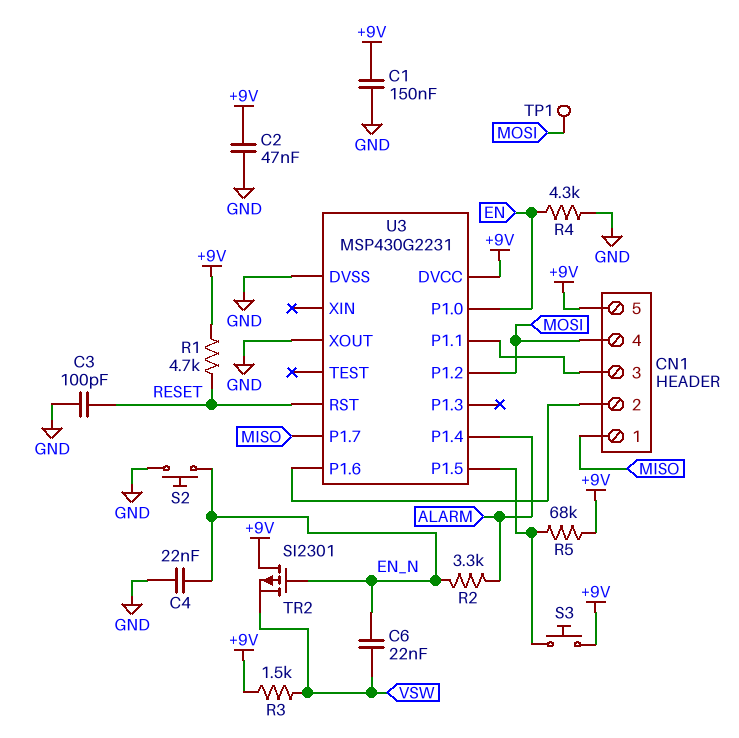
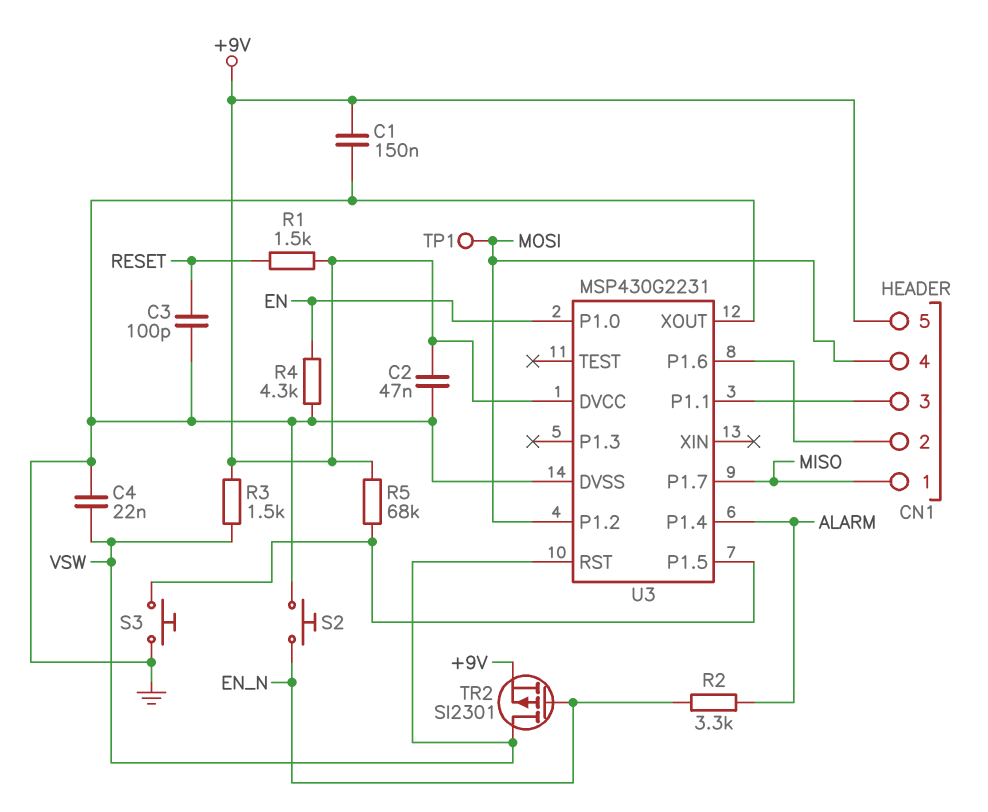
C4: 22nF (EN_N, GND) -> 22nF (GND, VSW)
C6: 22nF (EN_N, VSW) -> none
R1: 4.7k (+9V, RESET) -> 1.5k (+9V, RESET)
S3: button (+9V, U3/P1.5) -> button (GND, U3/P1.5)
TR2: PMOS SI2301 (G EN_N, D +9V, S VSW) -> PMOS SI2301 (G EN_N, D VSW, S +9V)
U3 pin RST: RESET -> VSW

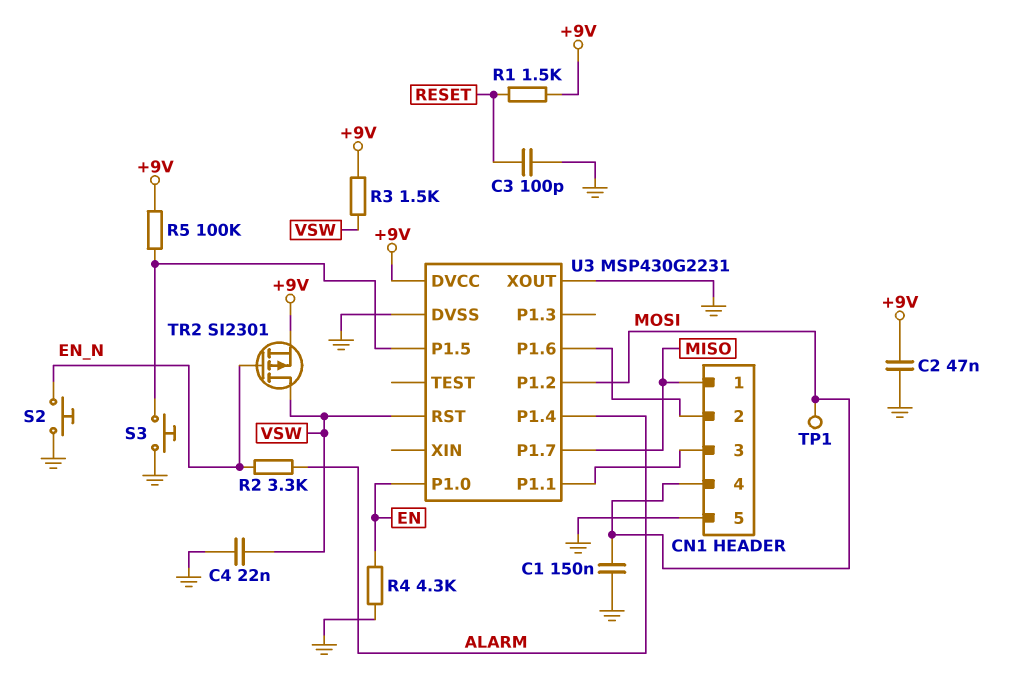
C1: 150nF (+9V, GND) -> 150nF (GND, MOSI)
CN1 pin 5: +9V -> GND
R5: 68k (+9V, U3/P1.5) -> 100k (+9V, U3/P1.5)

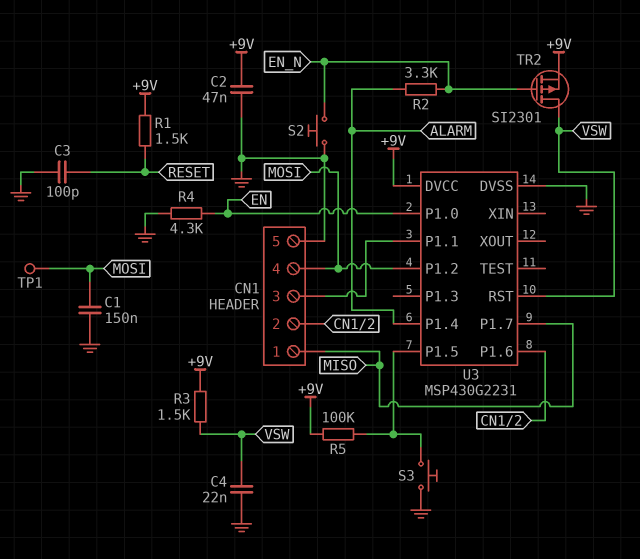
U3 pin XOUT: GND -> none

